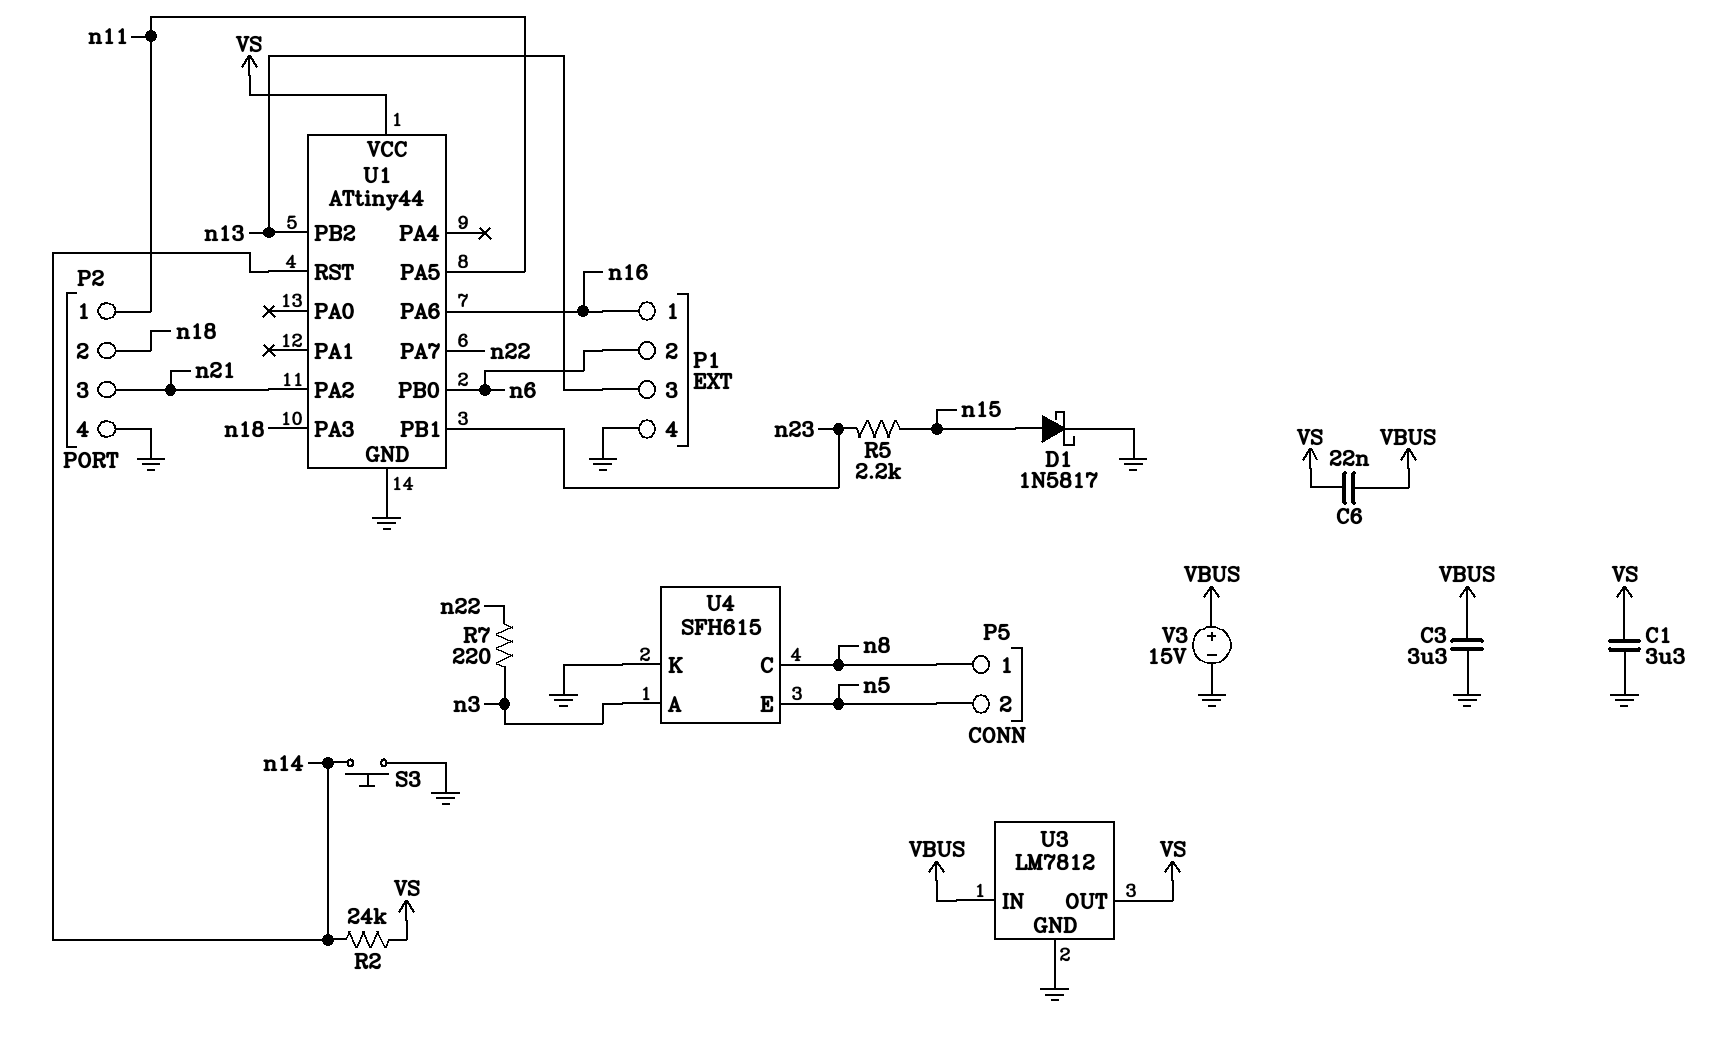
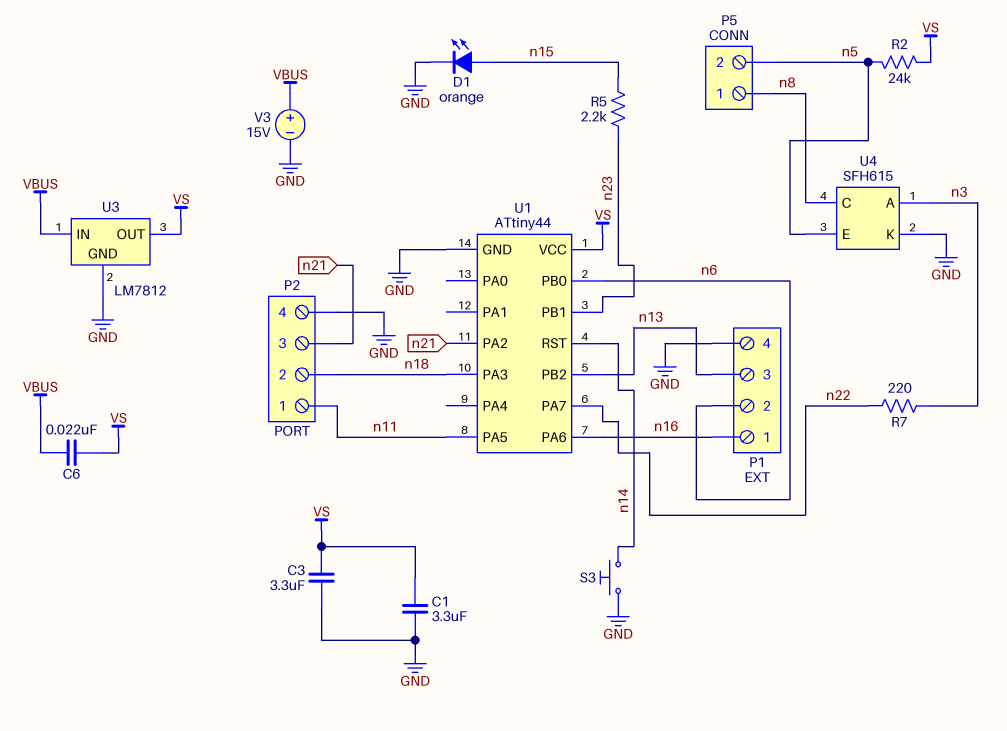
C3: 3.3uF (GND, VBUS) -> 3.3uF (GND, VS)
D1: schottky 1N5817 (A n15, K GND) -> LED orange (A n15, K GND)
R2: 24k (VS, n14) -> 24k (VS, n5)

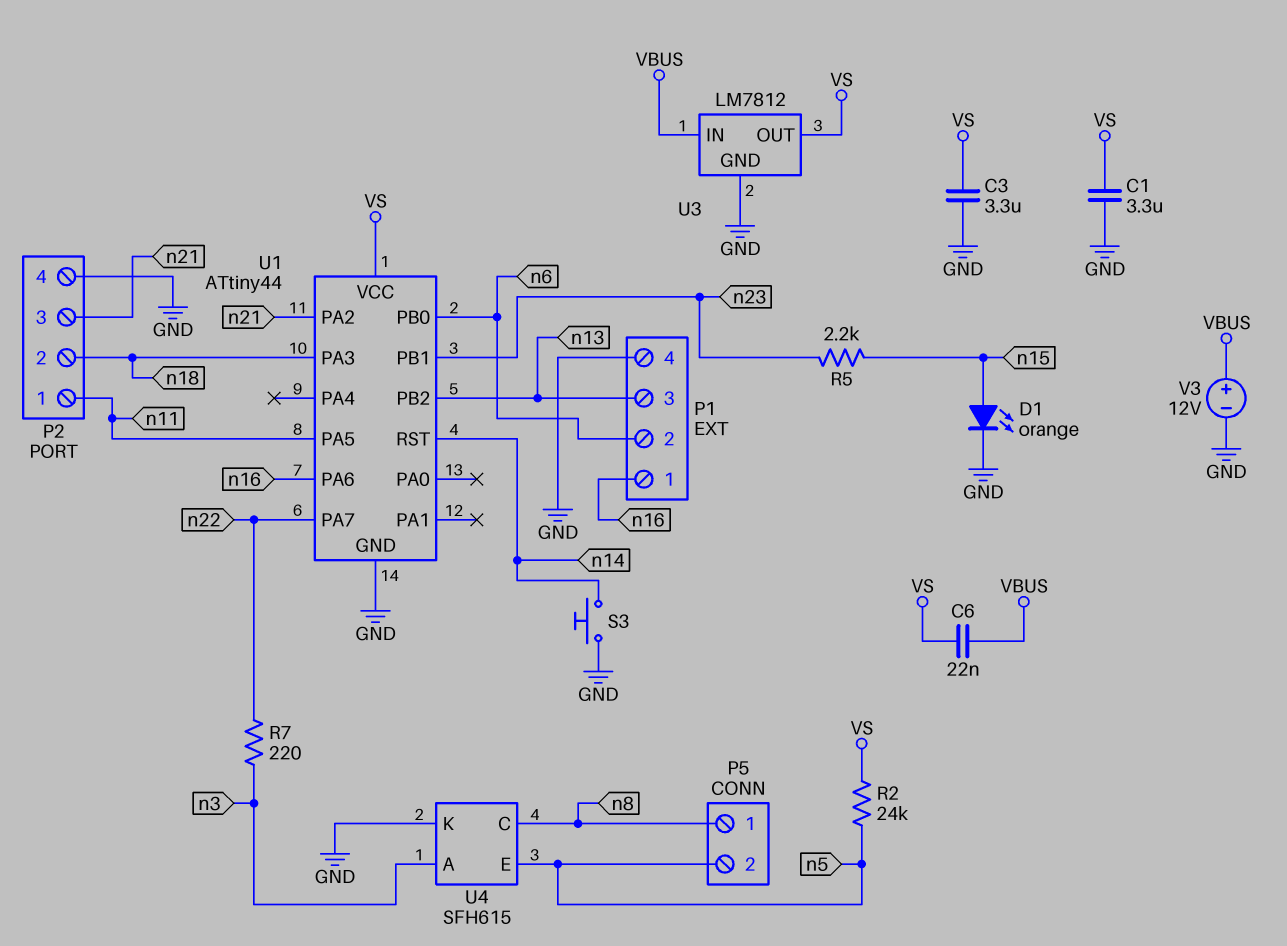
V3: 15V (plus VBUS, minus GND) -> 12V (plus VBUS, minus GND)

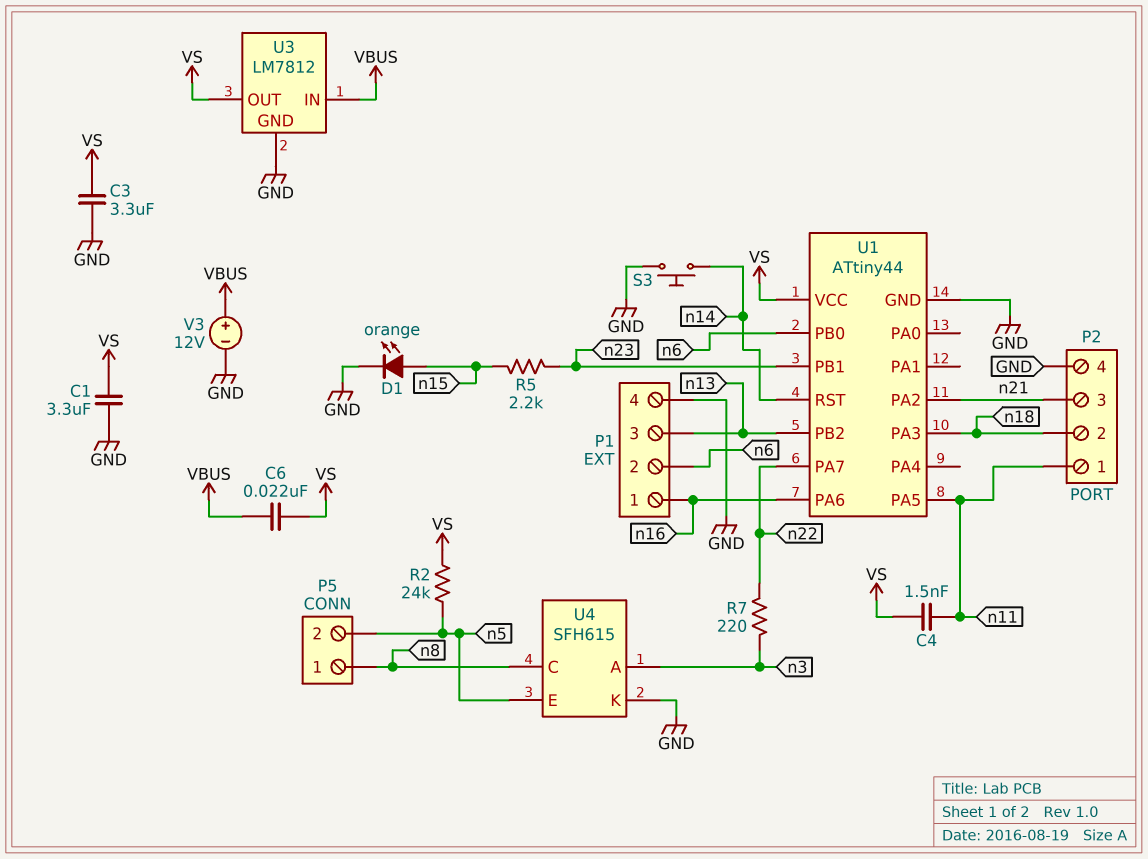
C4: none -> 1.5nF (VS, n11)

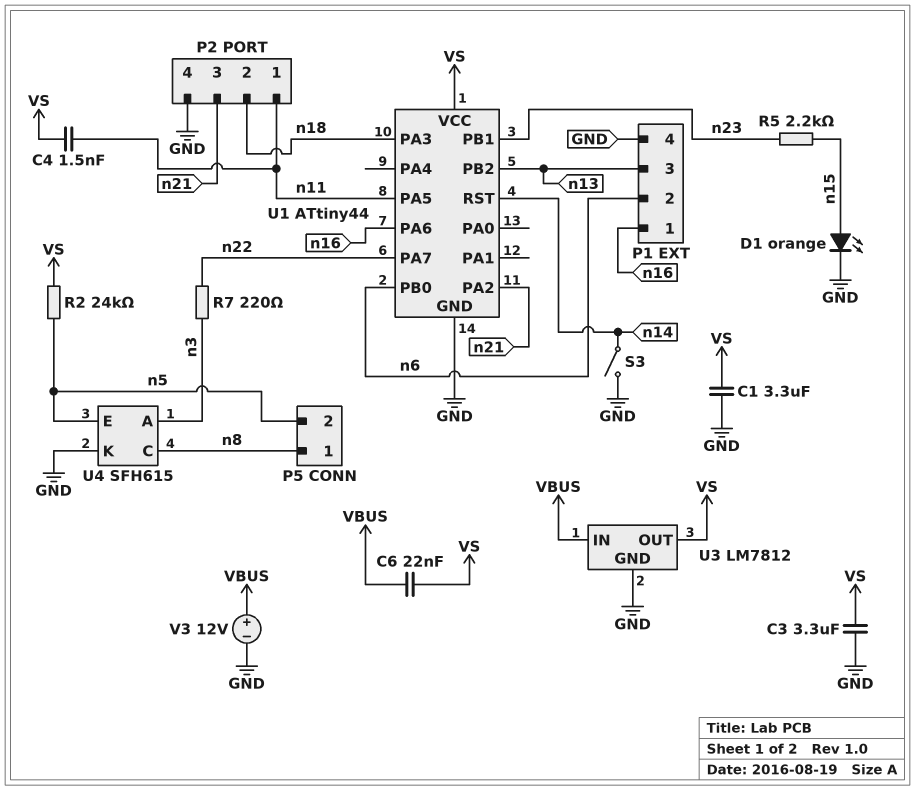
S3: button (GND, n14) -> switch (GND, n14)

